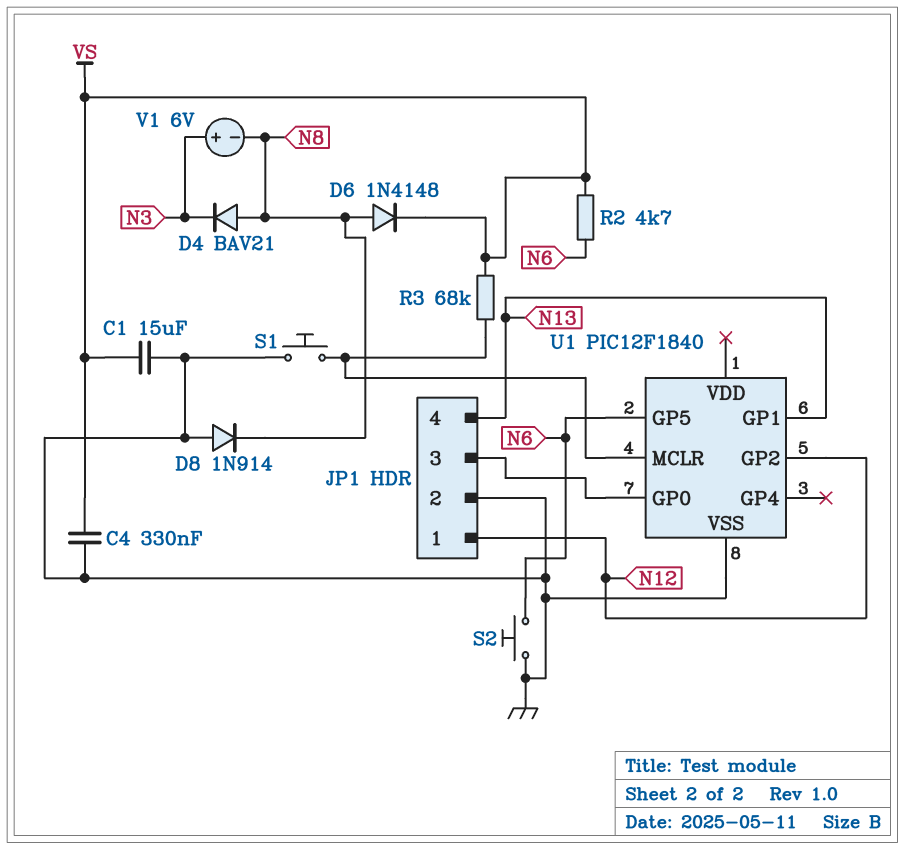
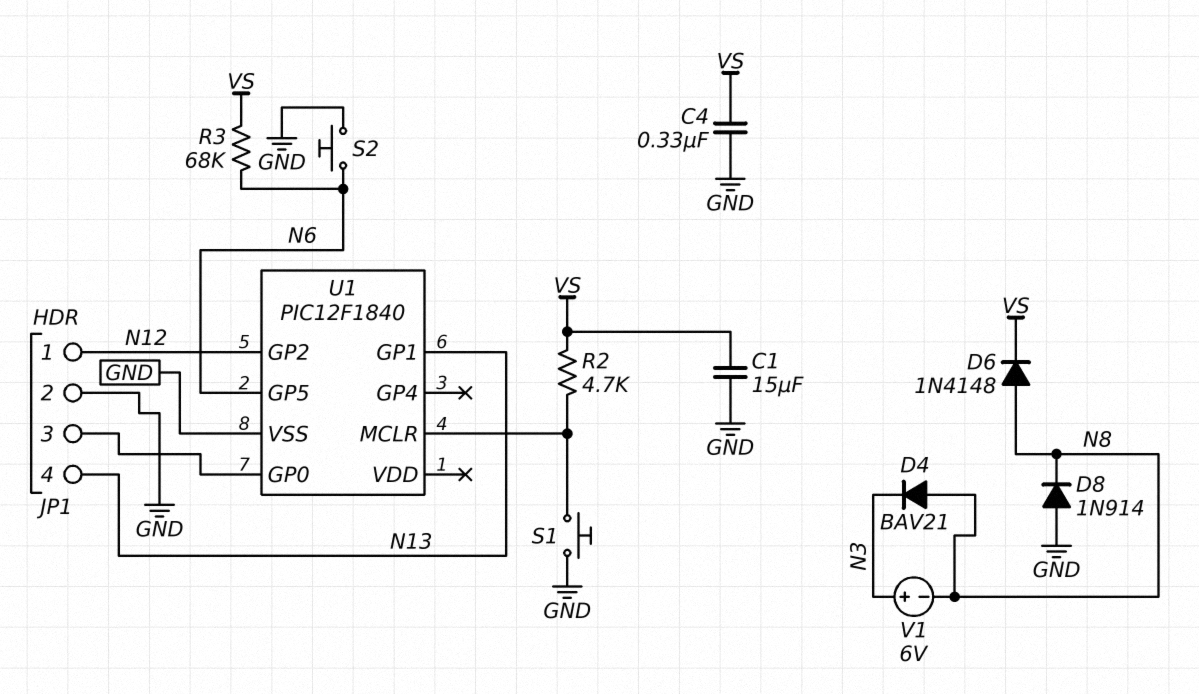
R2: 4.7k (N6, VS) -> 4.7k (U1/MCLR, VS)
R3: 68k (U1/MCLR, VS) -> 68k (N6, VS)

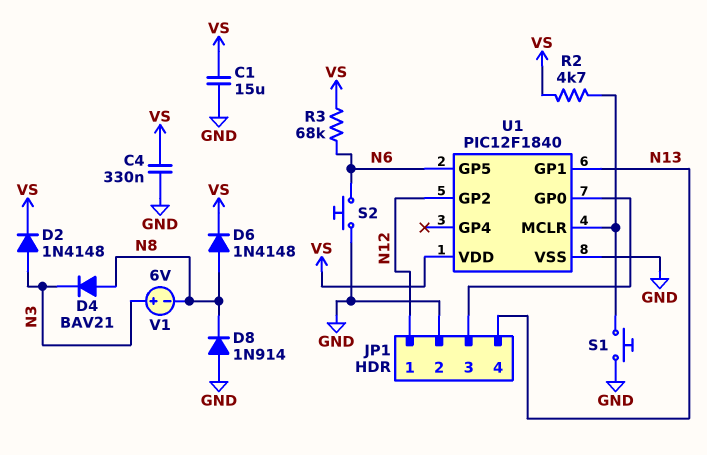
D2: none -> diode 1N4148 (A N3, K VS)
U1 pin VDD: none -> VS

